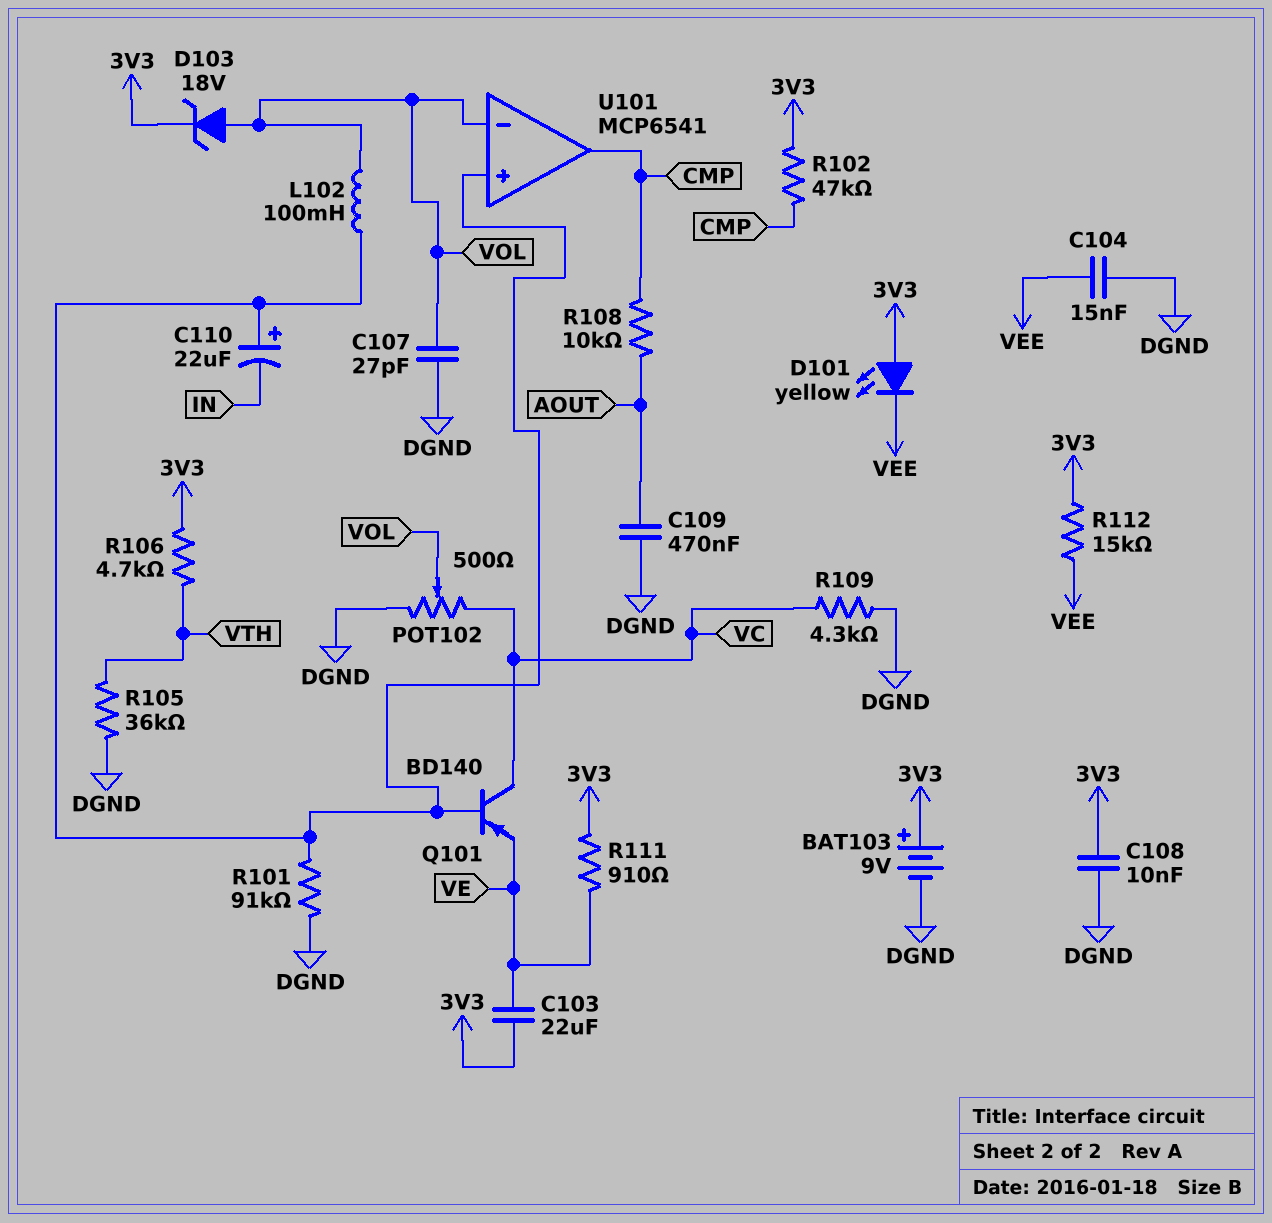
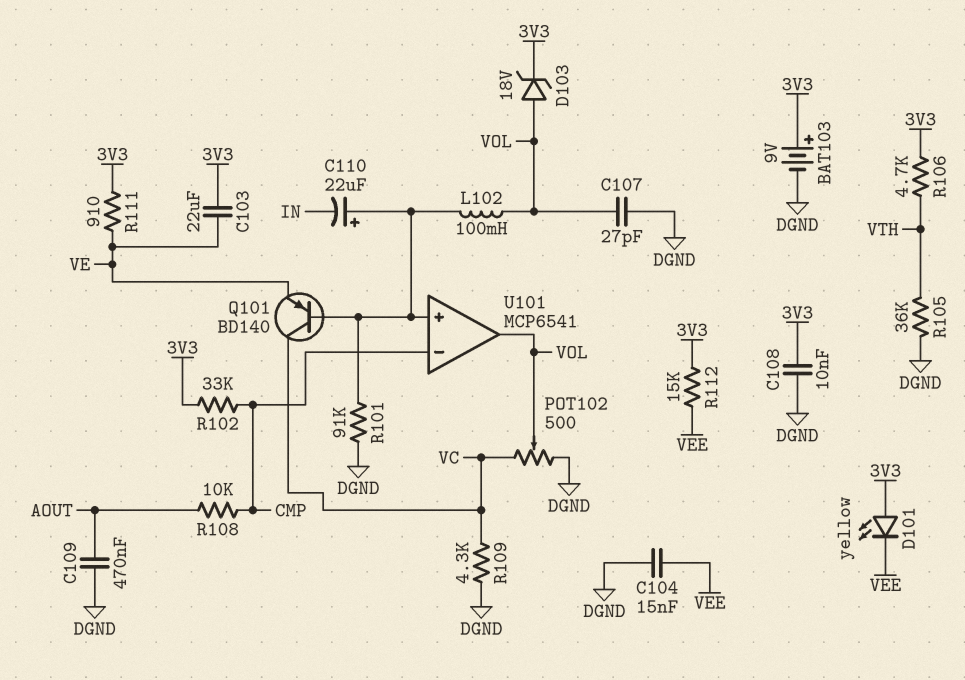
R102: 47k (3V3, CMP) -> 33k (3V3, CMP)
U101 pin in-: VOL -> CMP
U101 pin out: CMP -> VOL

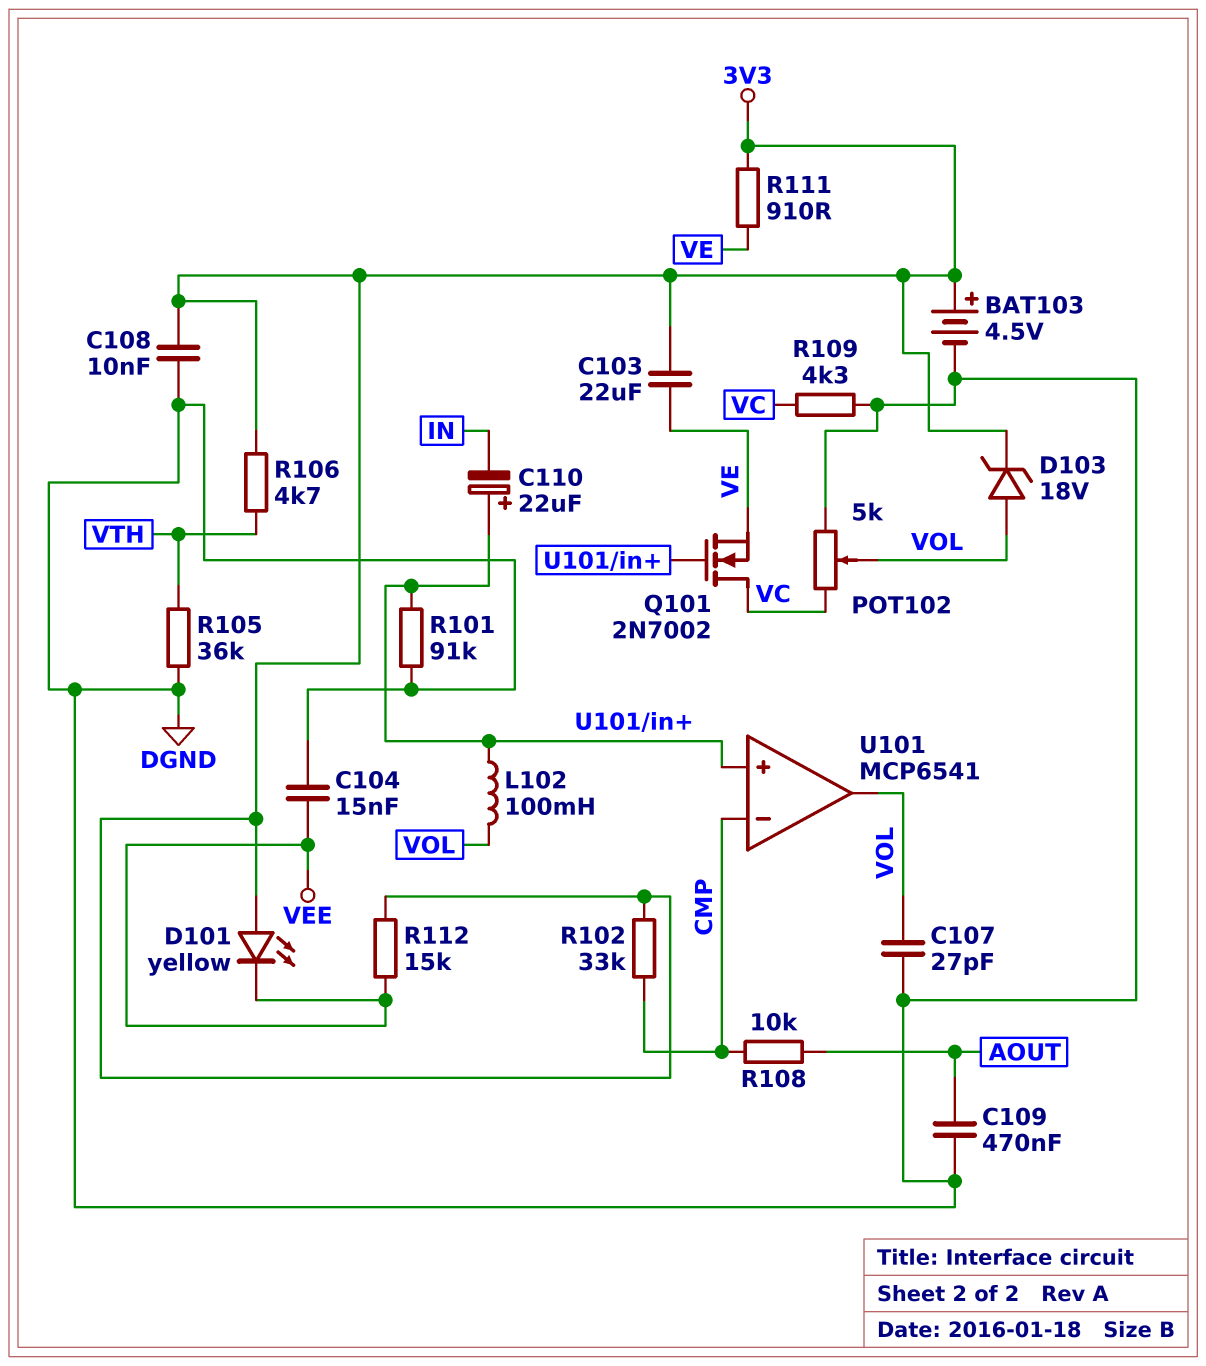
BAT103: 9V (plus 3V3, minus DGND) -> 4.5V (plus 3V3, minus DGND)
POT102: 500 (DGND, VC, wiper VOL) -> 5k (DGND, VC, wiper VOL)
Q101: PNP BD140 (B U101/in+, C VC, E VE) -> NMOS 2N7002 (G U101/in+, D VC, S VE)

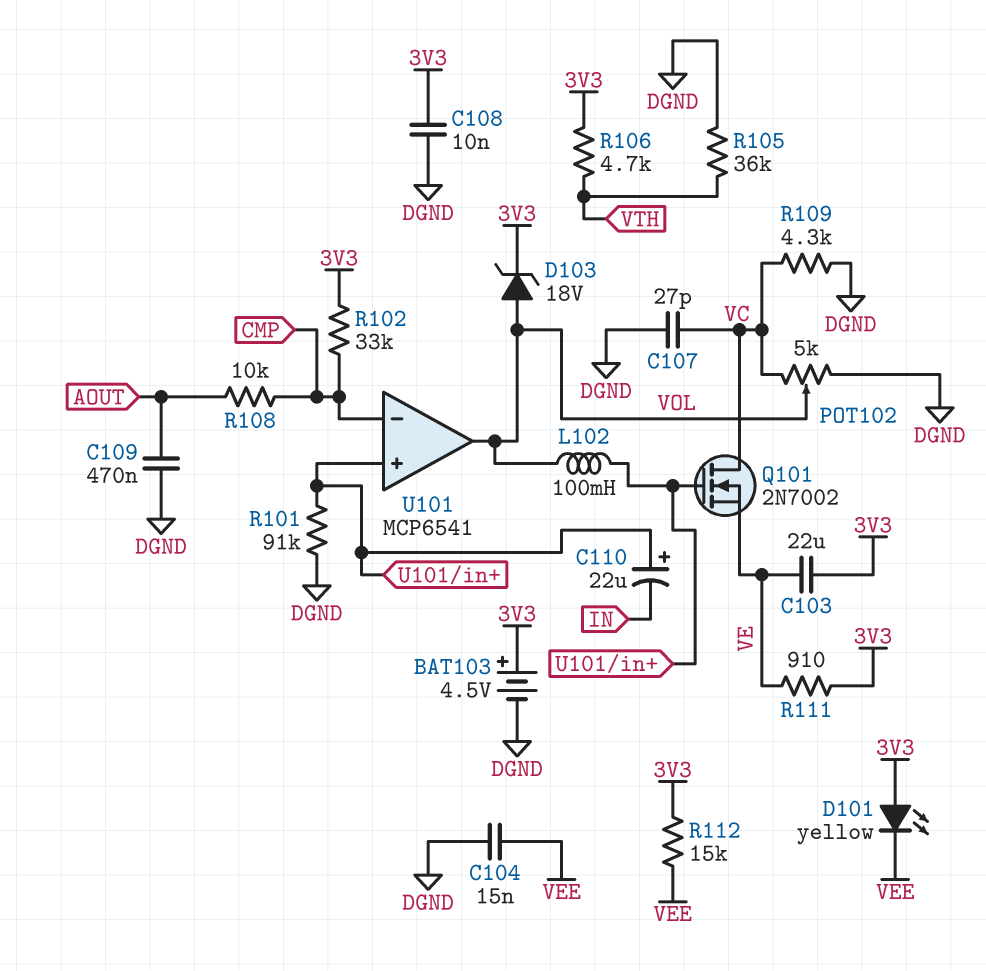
C107: 27pF (DGND, VOL) -> 27pF (DGND, VC)

